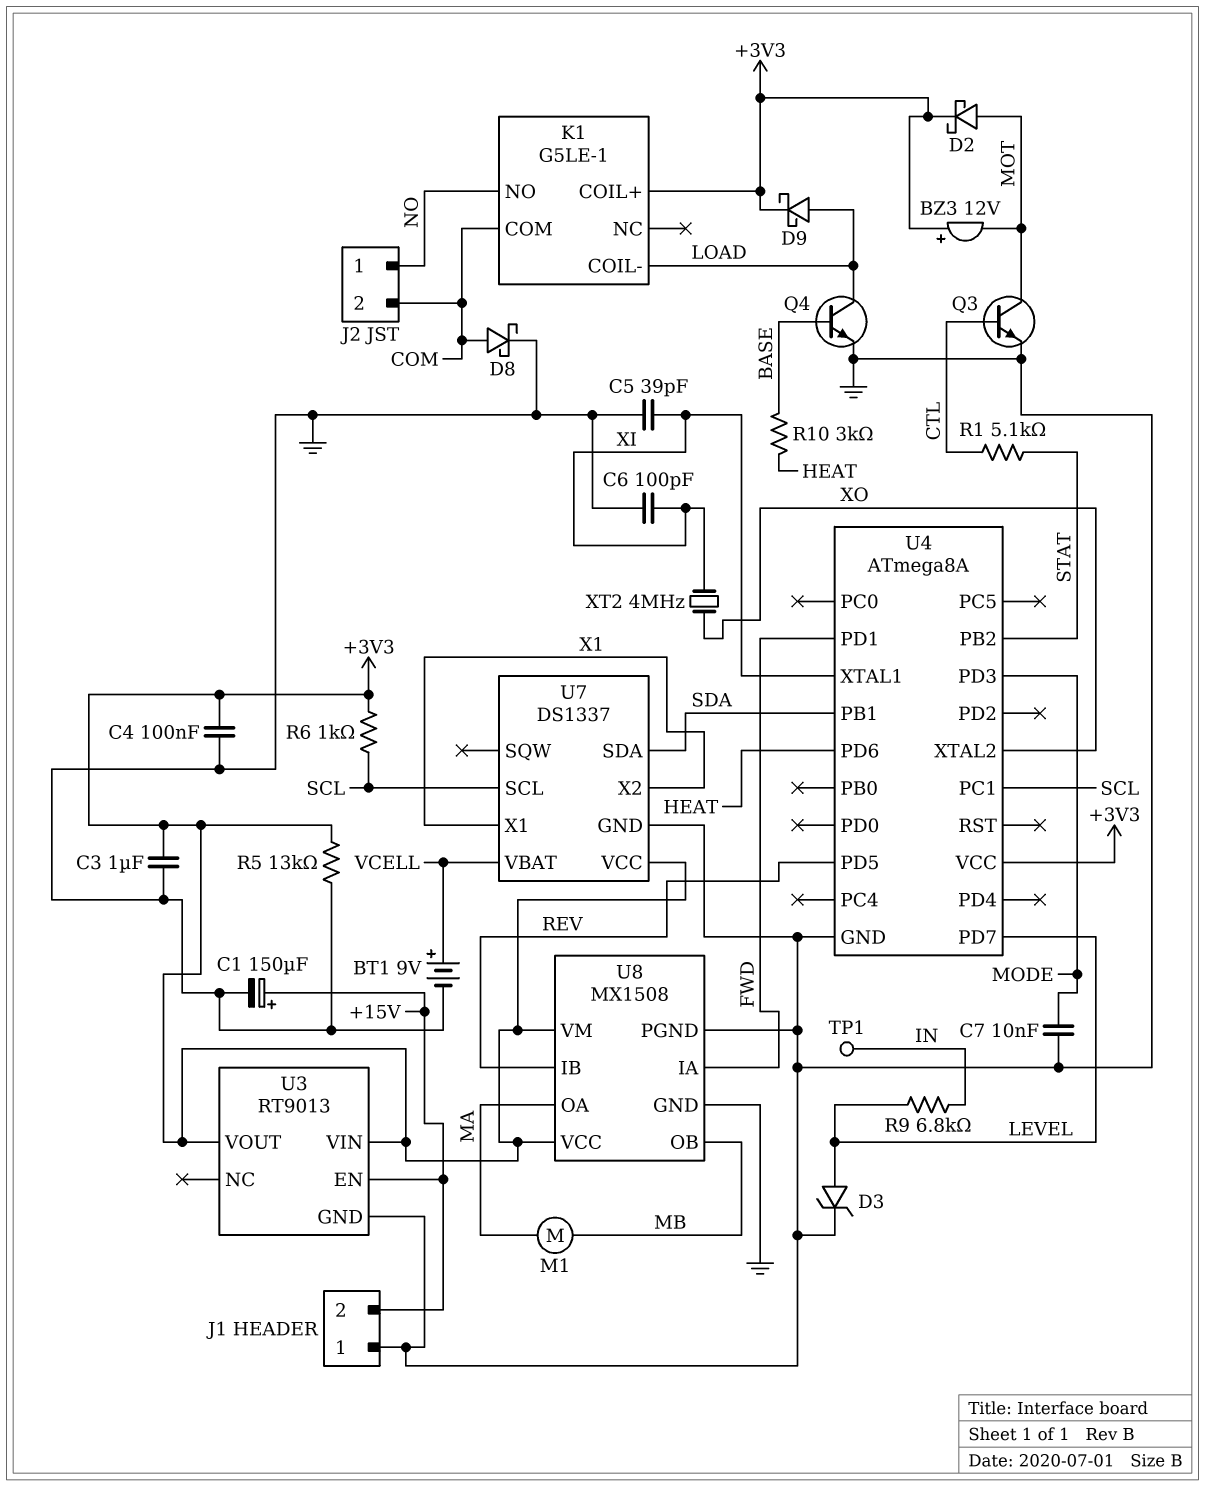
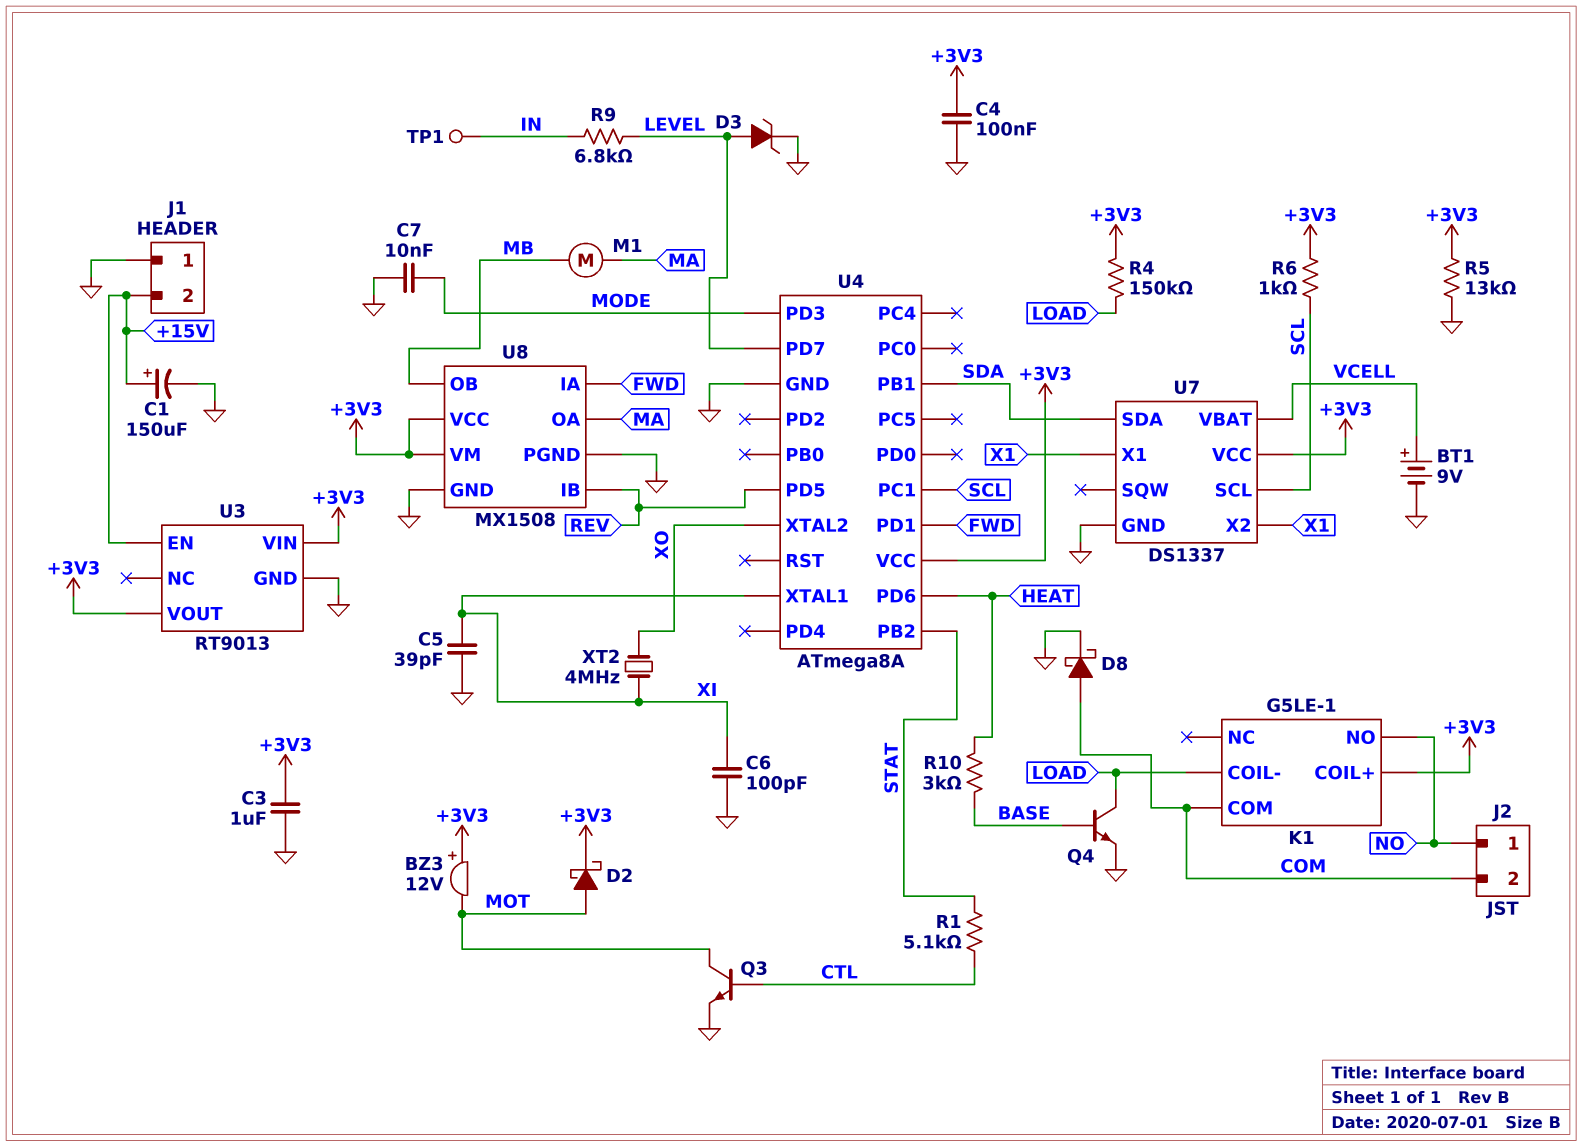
D9: schottky (A LOAD, K +3V3) -> none
R4: none -> 150k (+3V3, LOAD)

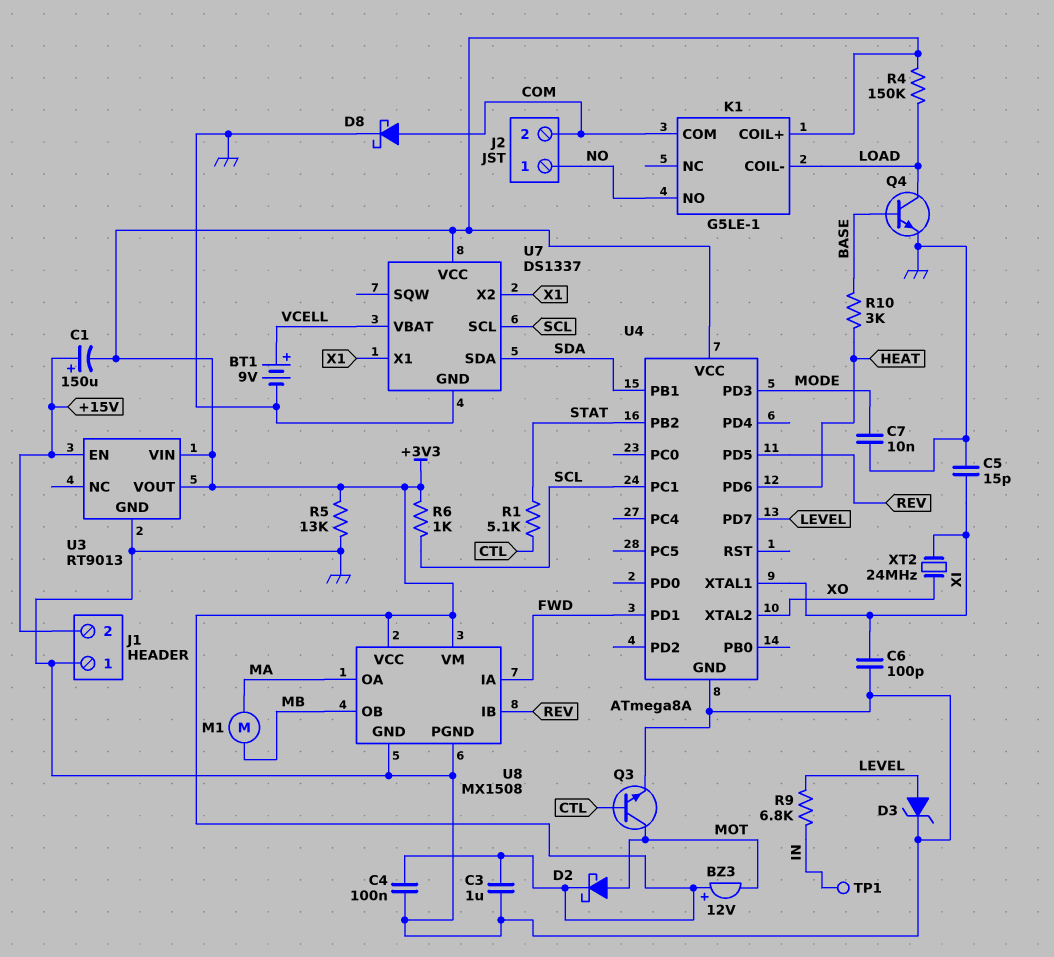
C1: 150uF (plus +15V, minus GND) -> 150uF (plus +15V, minus +3V3)
C5: 39pF (GND, XI) -> 15pF (GND, XI)
XT2: 4MHz (XI, XO) -> 24MHz (XI, XO)

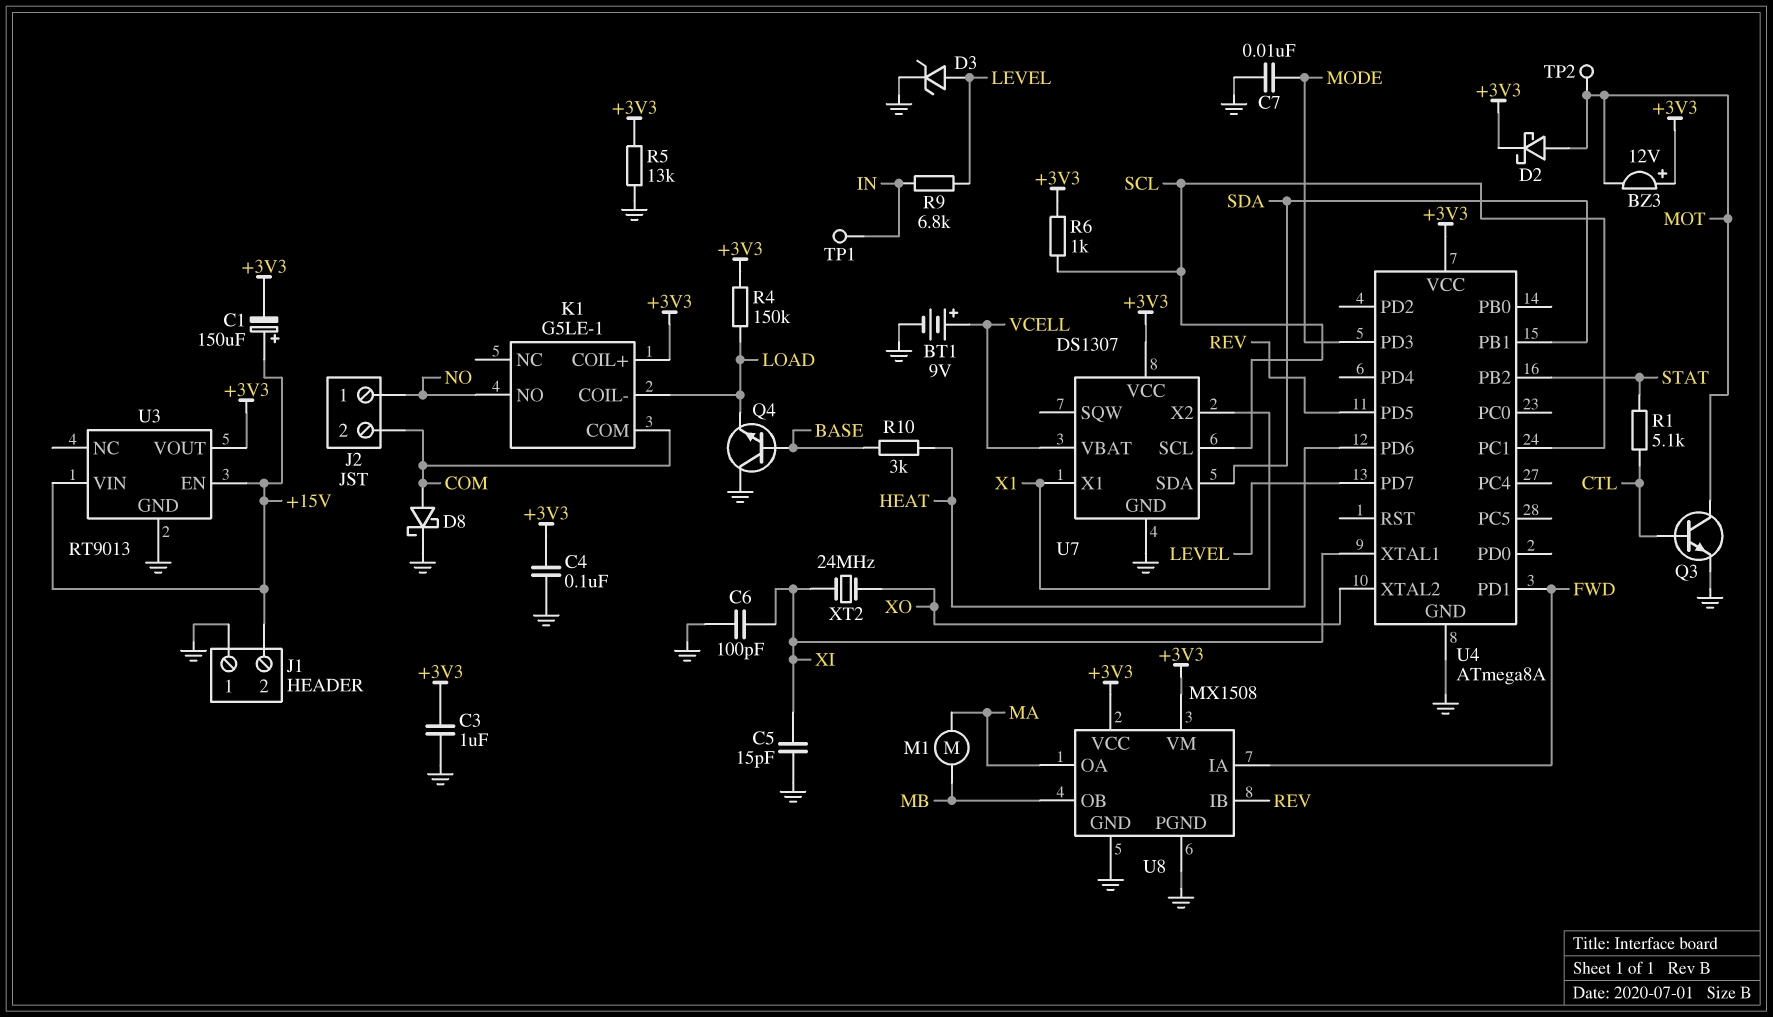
Q4: NPN (B BASE, C LOAD, E GND) -> NPN (B BASE, C GND, E LOAD)
TP2: none -> test point (MOT)
U3 pin VIN: +3V3 -> +15V
U7: DS1337 -> DS1307

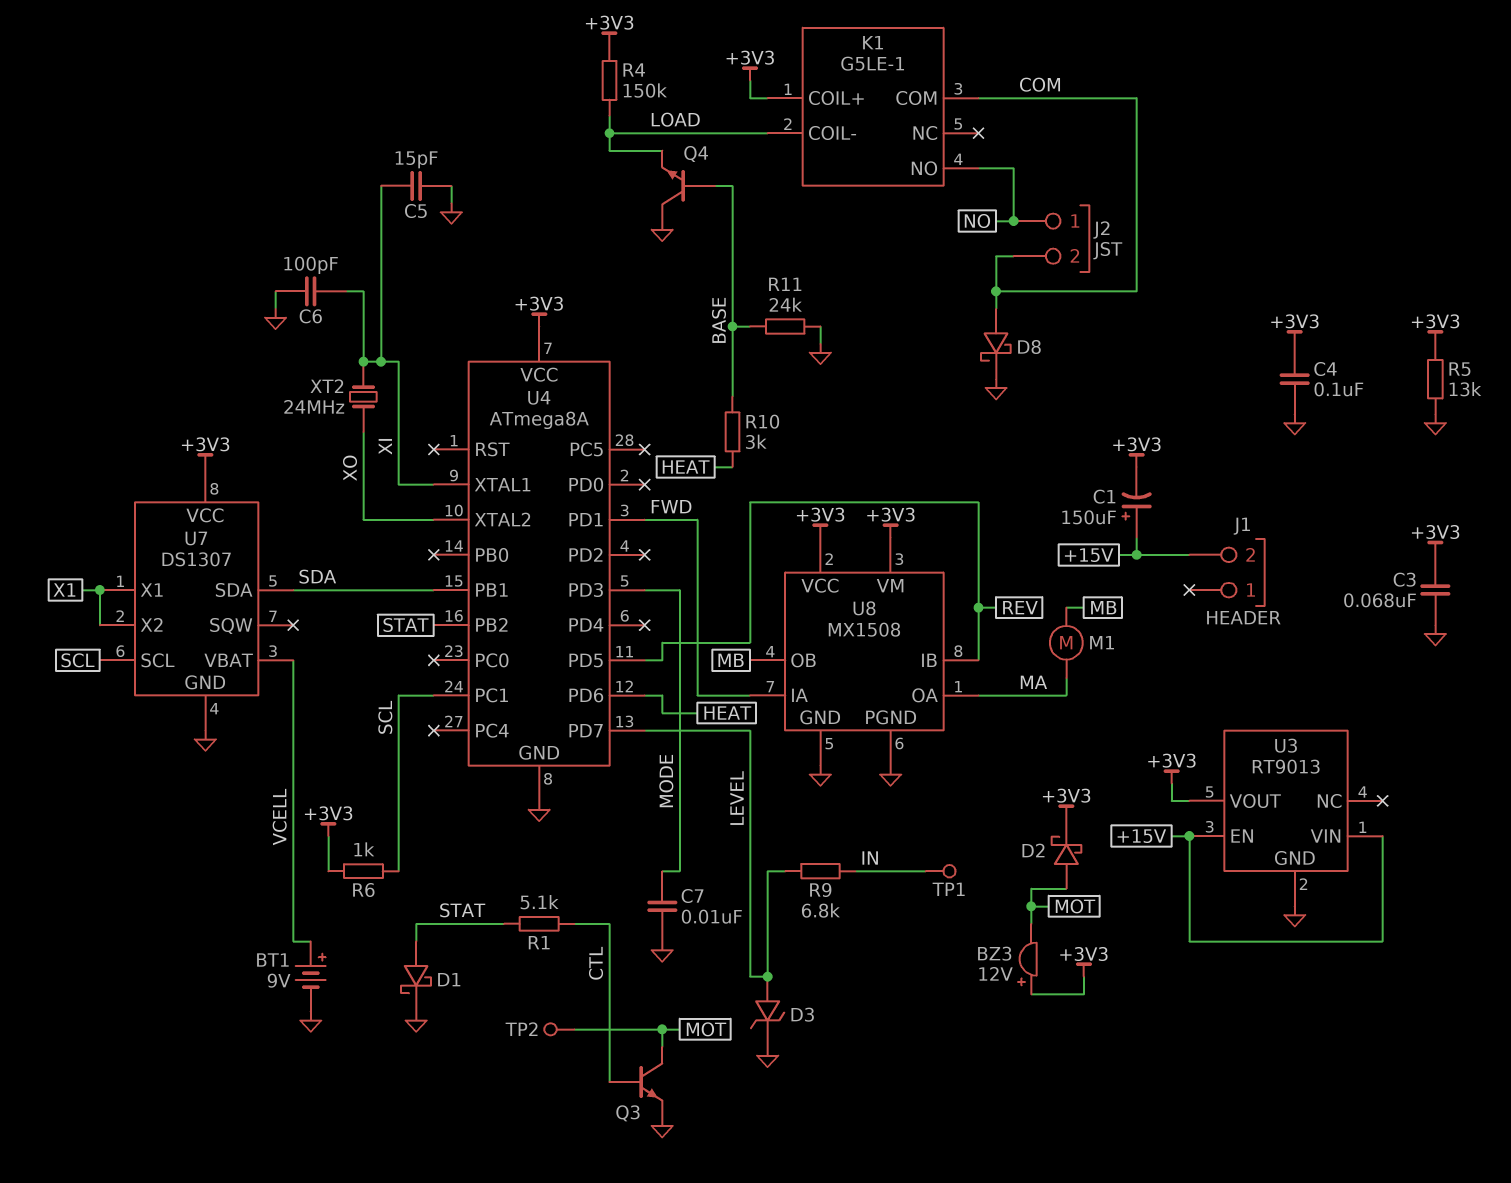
C3: 1uF (+3V3, GND) -> 68nF (+3V3, GND)
D1: none -> schottky (A STAT, K GND)
J1 pin 1: GND -> none
R11: none -> 24k (BASE, GND)

